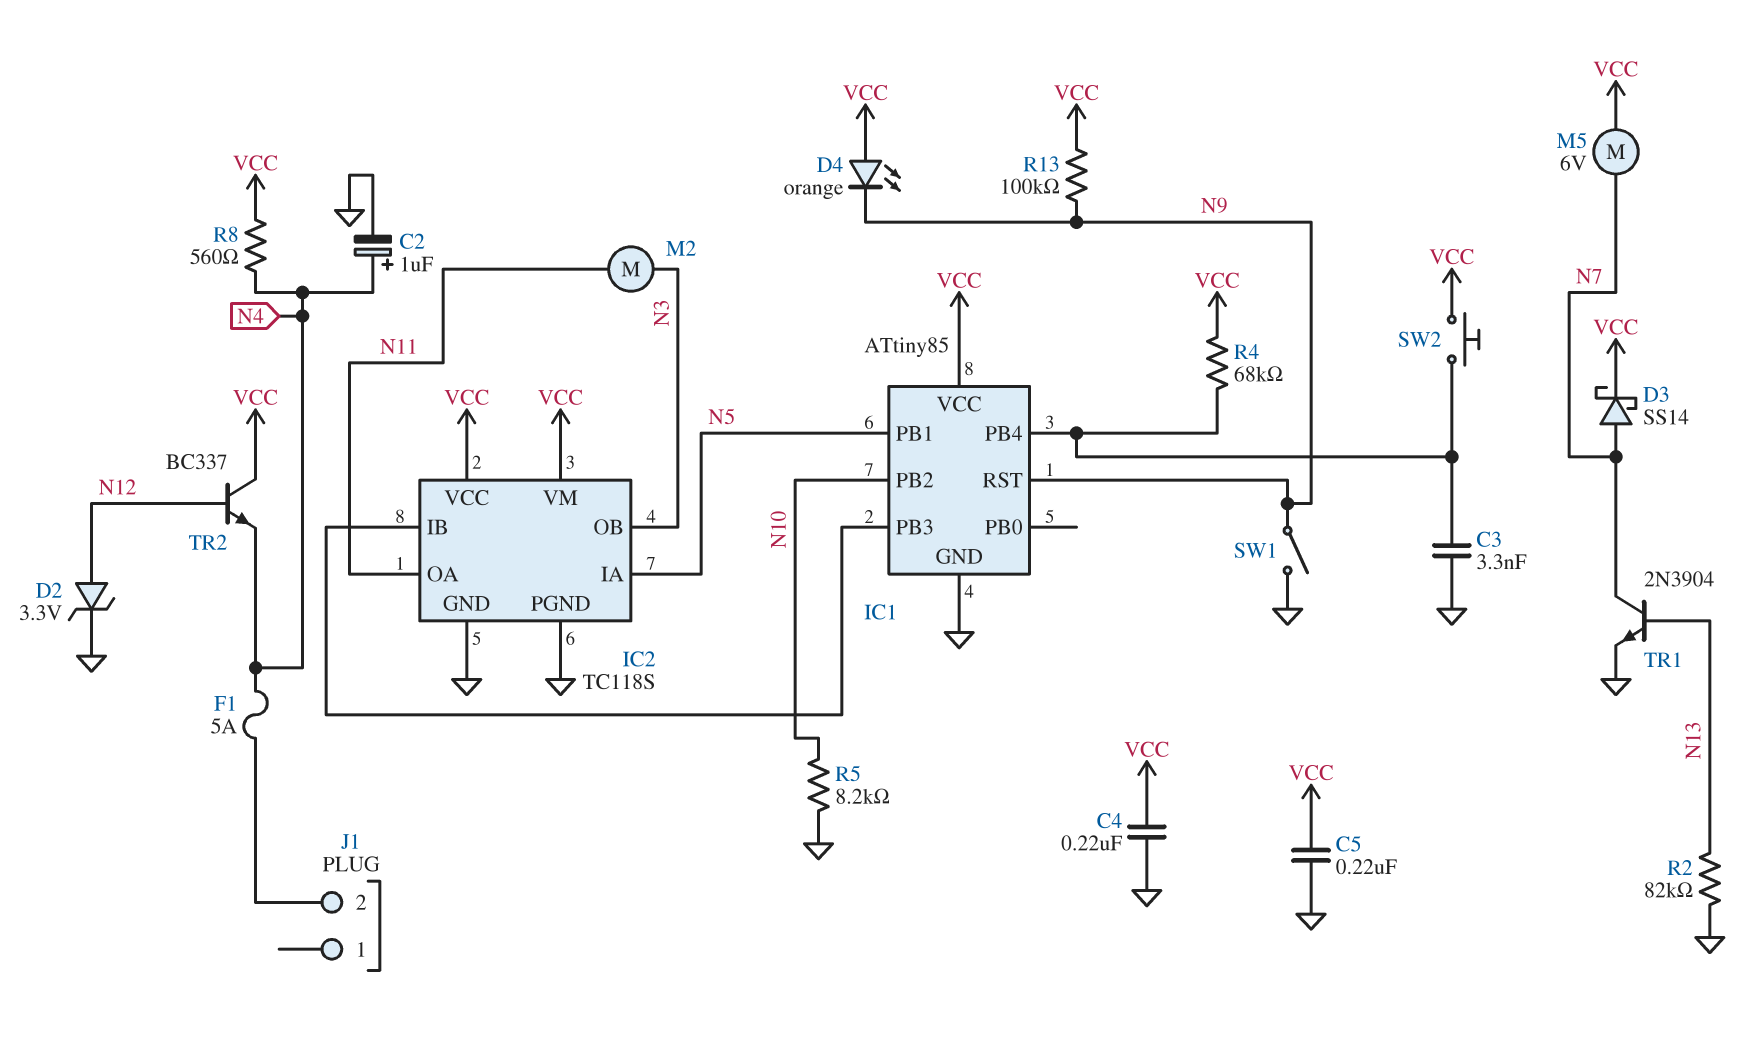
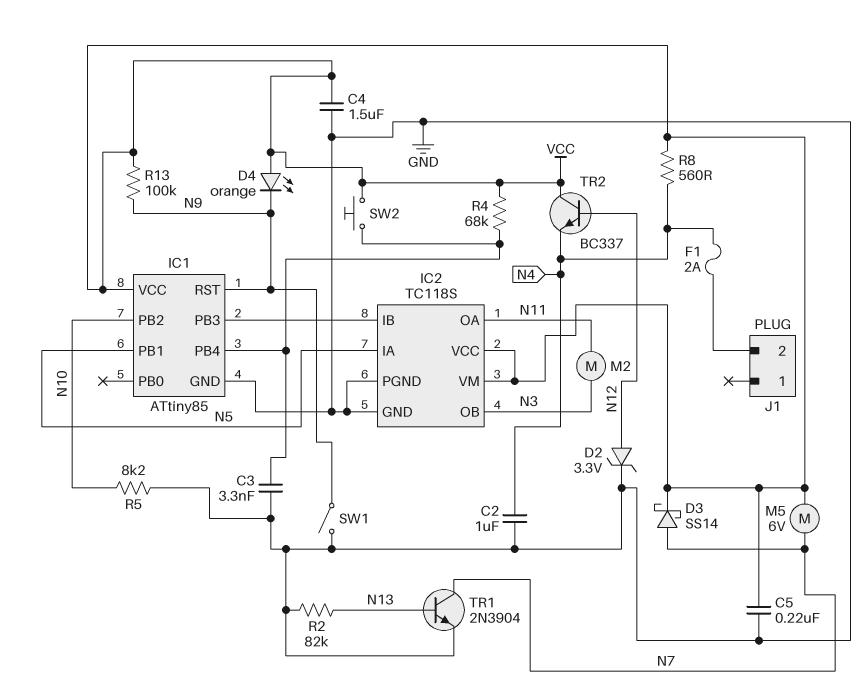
C2: 1uF (plus N4, minus GND) -> 1uF (GND, N4)
C4: 220nF (GND, VCC) -> 1.5uF (GND, VCC)
F1: 5A (J1/2, N4) -> 2A (J1/2, N4)

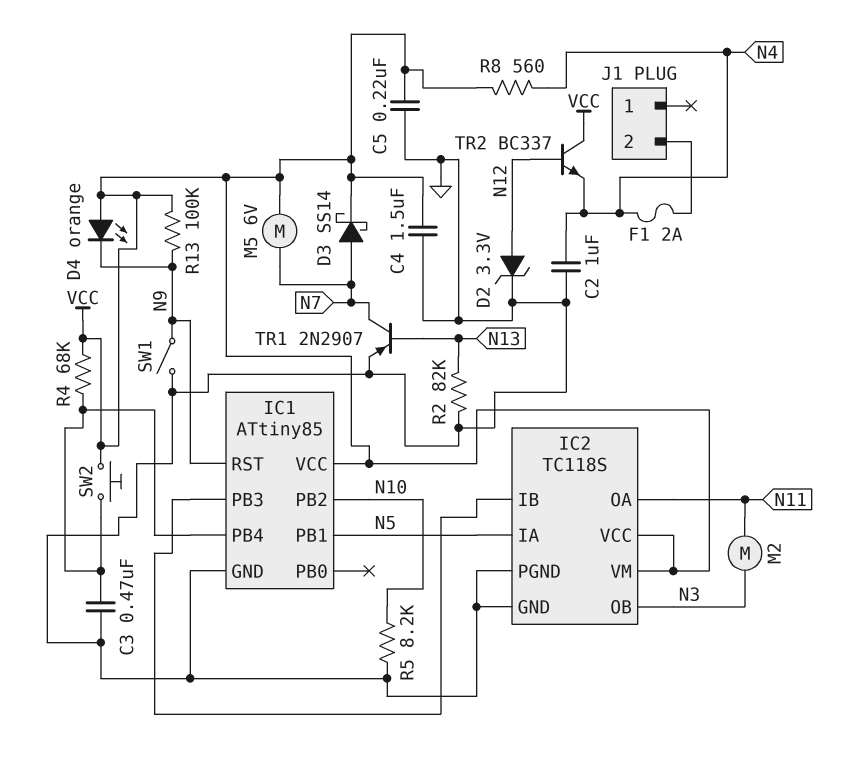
C3: 3.3nF (GND, IC1/PB4) -> 470nF (GND, IC1/PB4)
TR1: NPN 2N3904 (B N13, C N7, E GND) -> PNP 2N2907 (B N13, C N7, E GND)

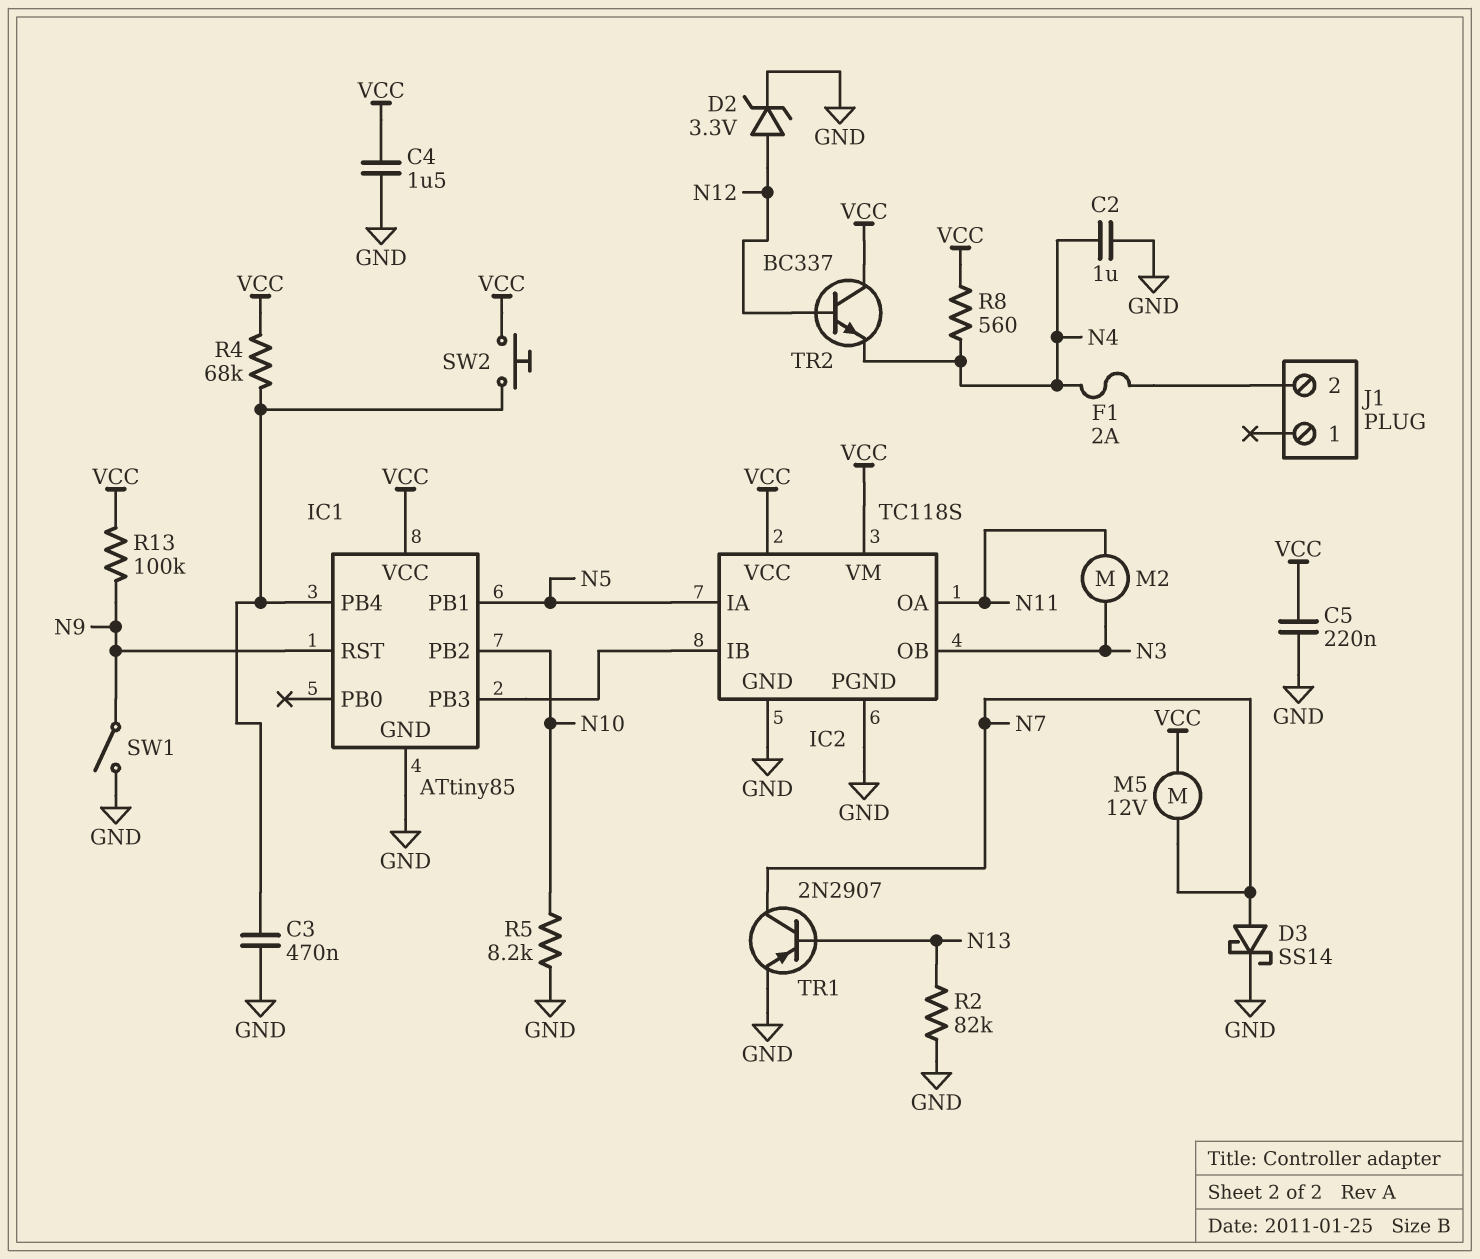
D3: schottky SS14 (A N7, K VCC) -> schottky SS14 (A N7, K GND)
D4: LED orange (A VCC, K N9) -> none
M5: motor 6V (N7, VCC) -> motor 12V (N7, VCC)

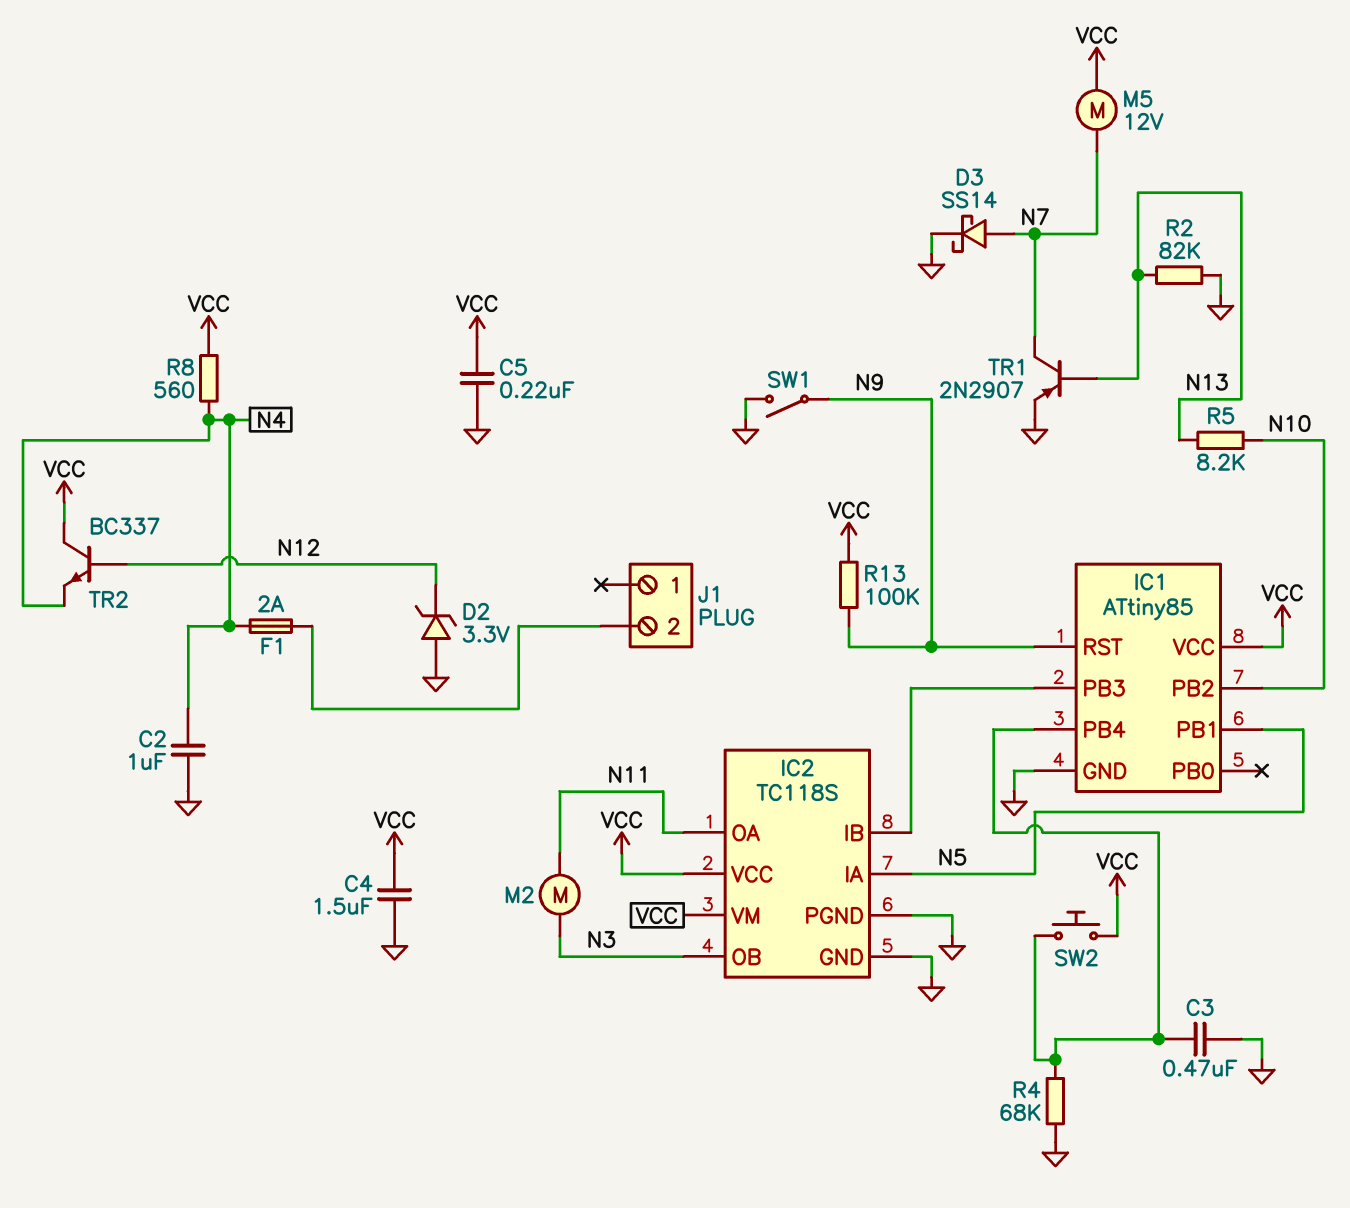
D2: zener 3.3V (A N12, K GND) -> zener 3.3V (A GND, K N12)
R4: 68k (IC1/PB4, VCC) -> 68k (GND, IC1/PB4)
R5: 8.2k (GND, N10) -> 8.2k (N10, N13)

